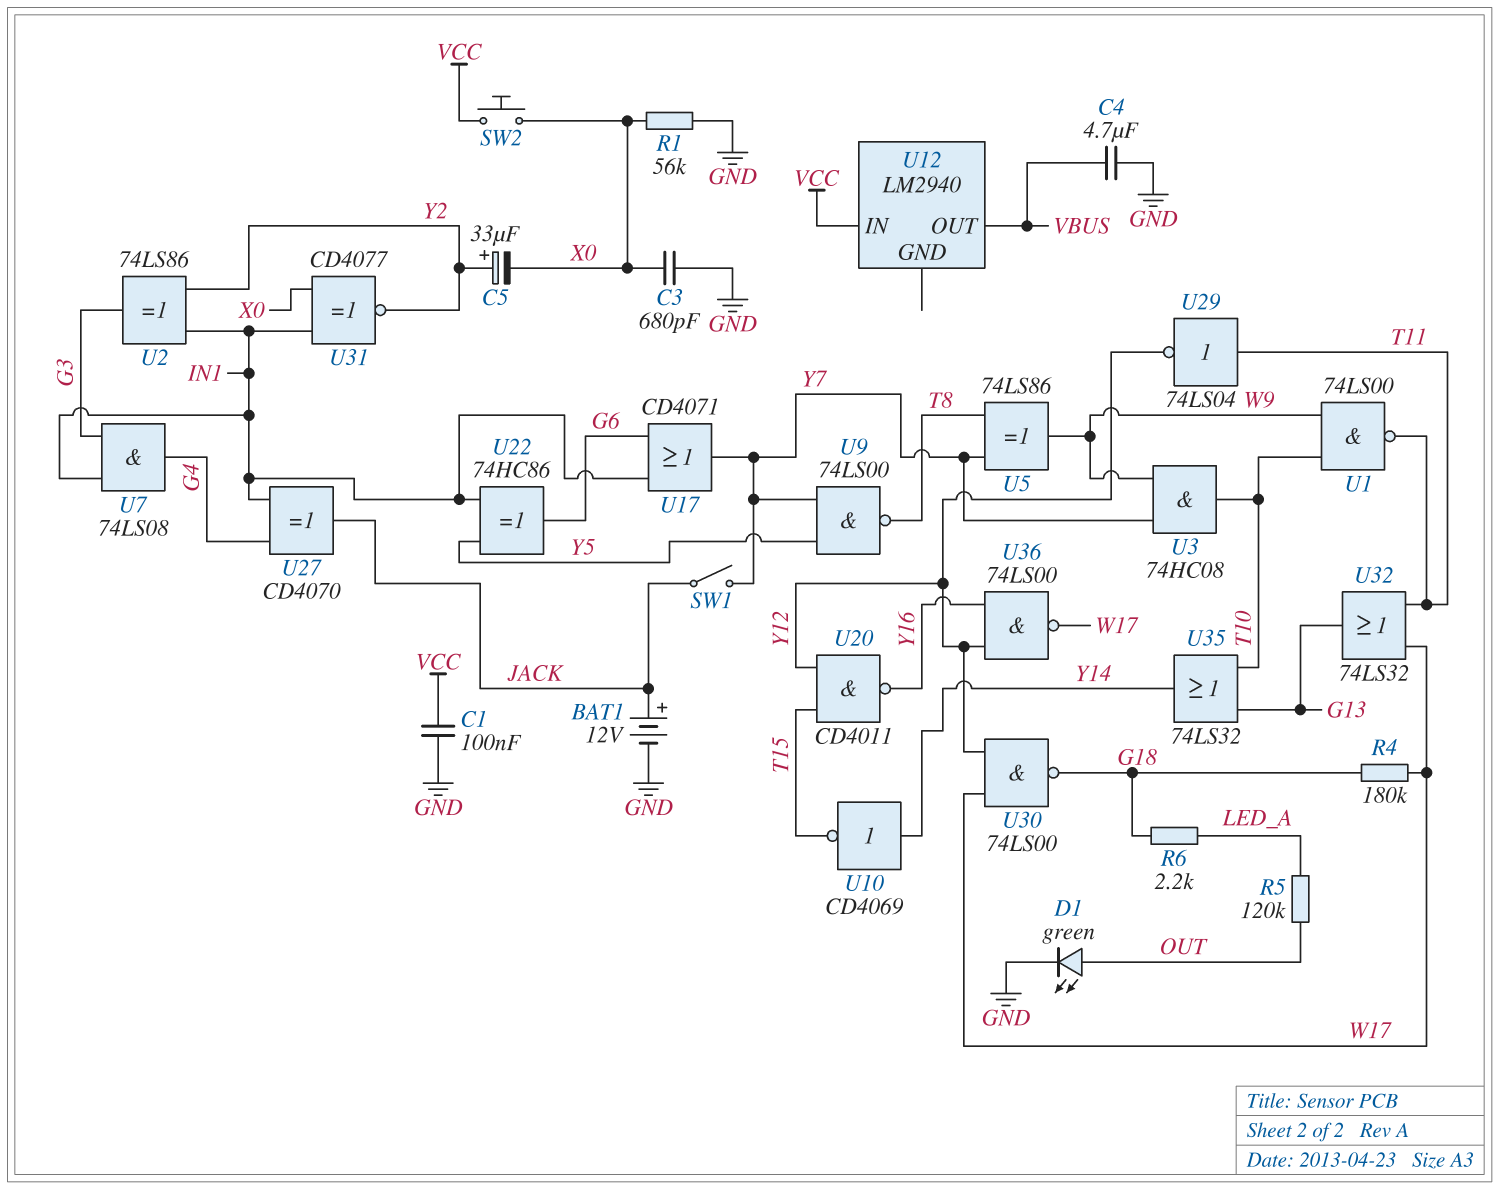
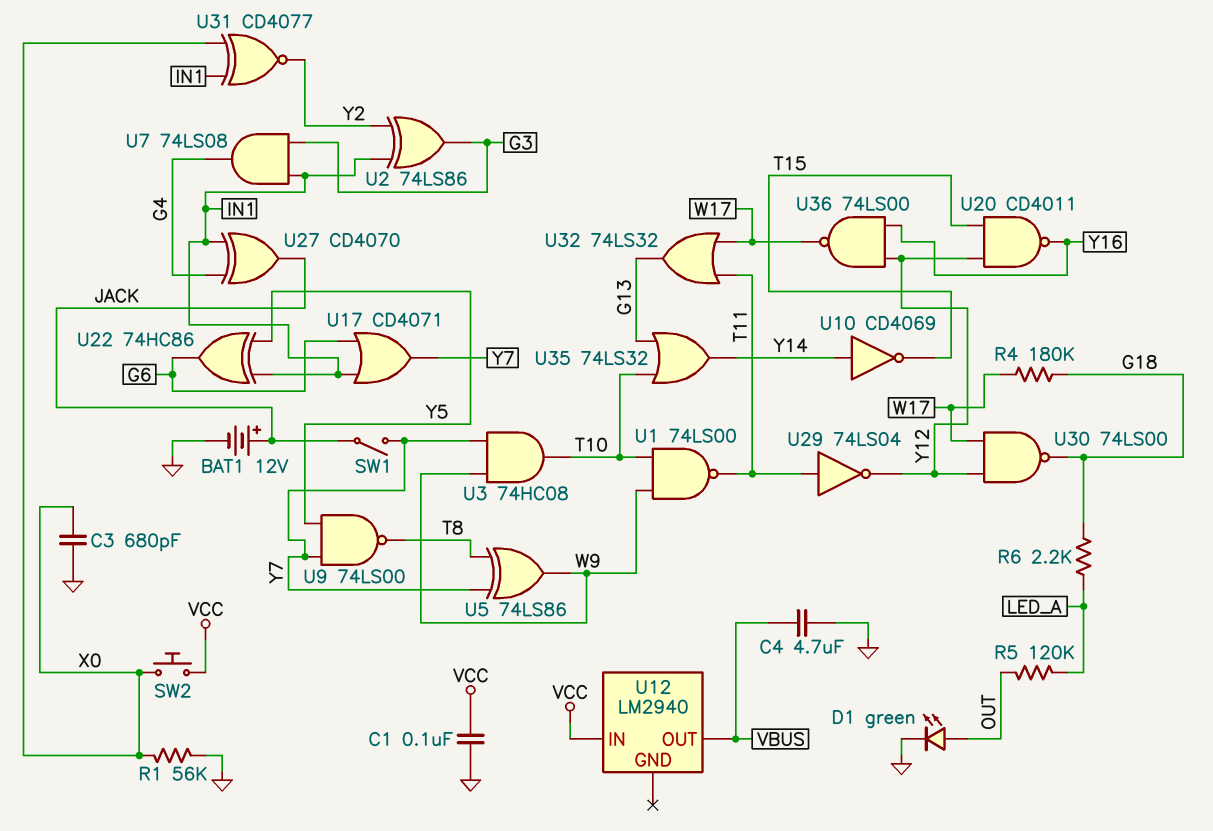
C5: 33uF (plus Y2, minus X0) -> none

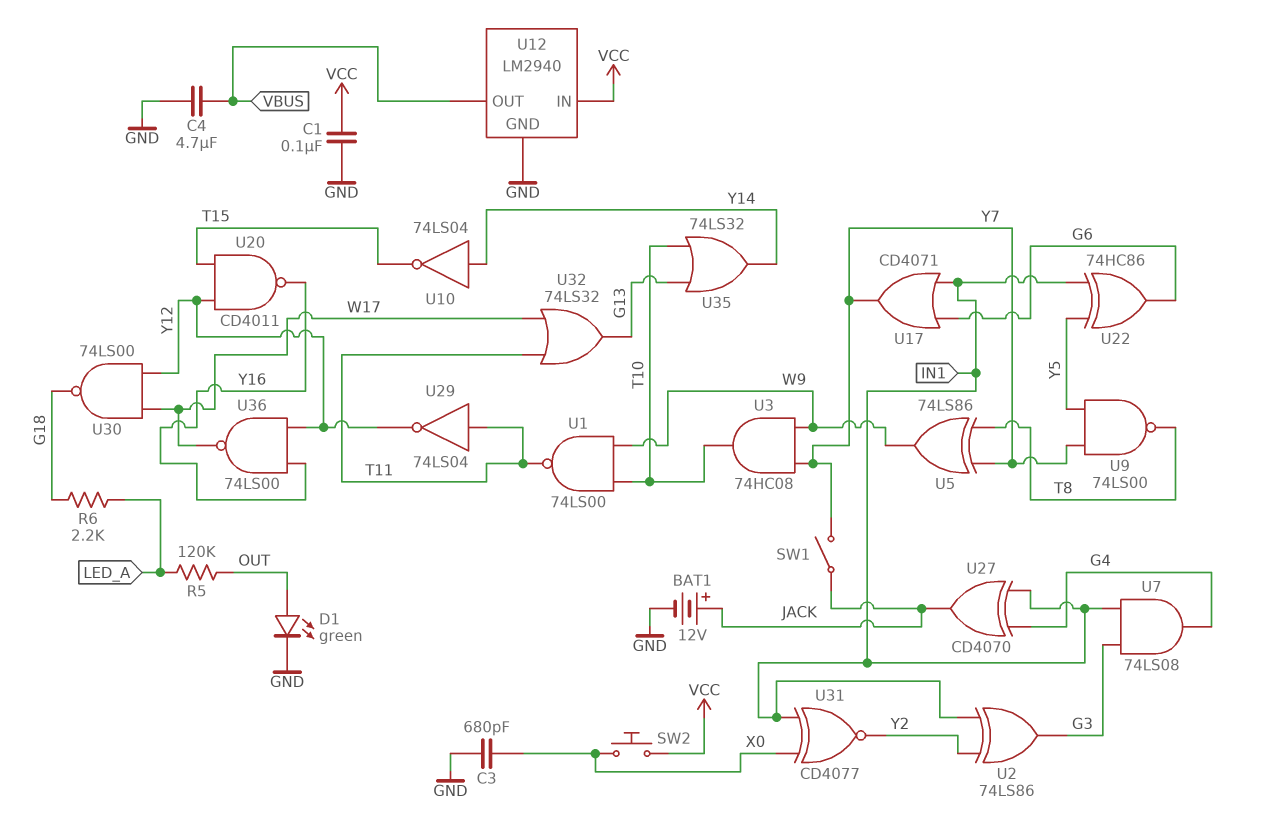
R1: 56k (GND, X0) -> none
R4: 180k (G18, W17) -> none
U10: NOT CD4069 (in Y14, out T15) -> NOT 74LS04 (in Y14, out T15)
U12 pin GND: none -> GND

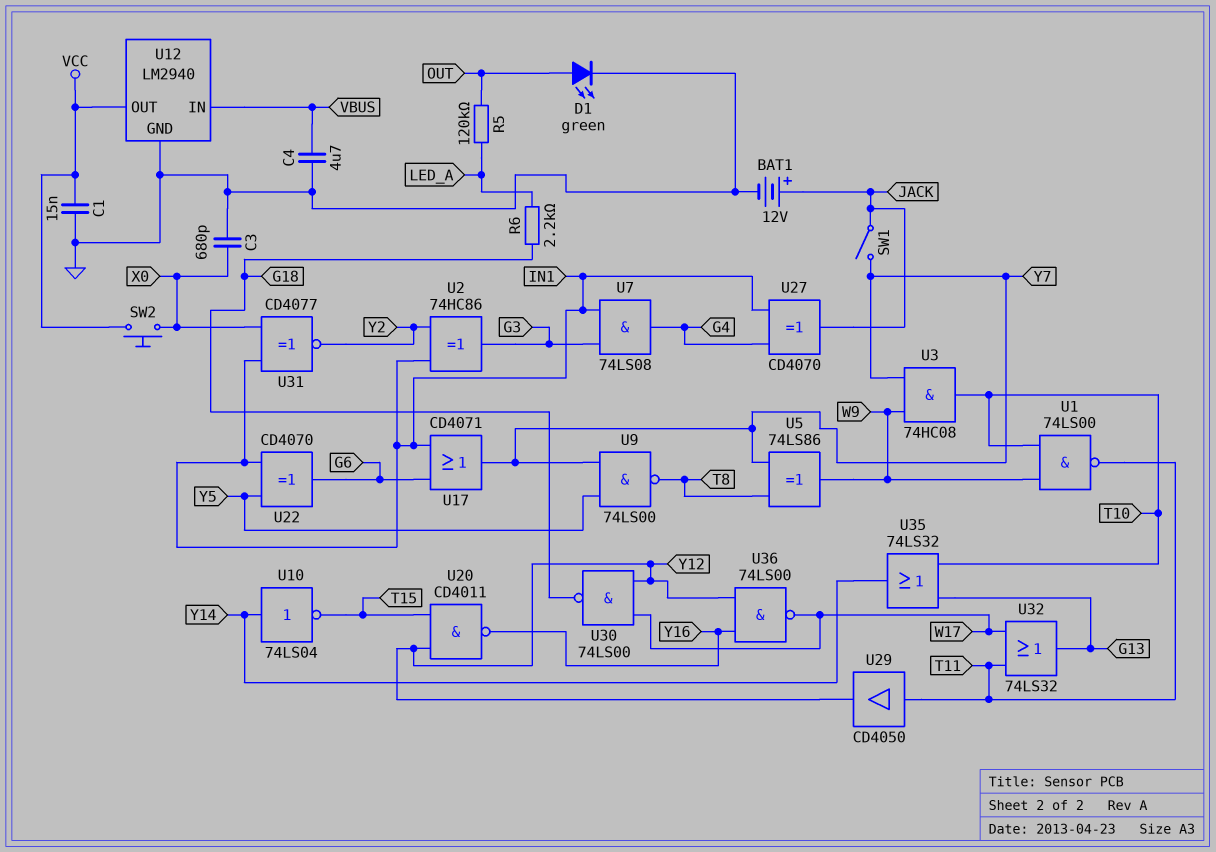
C1: 100nF (GND, VCC) -> 15nF (GND, VCC)
U2: XOR 74LS86 (in IN1, in Y2, out G3) -> XOR 74HC86 (in IN1, in Y2, out G3)
U12 pin IN: VCC -> VBUS
U12 pin OUT: VBUS -> VCC
U22: XOR 74HC86 (in IN1, in Y5, out G6) -> XOR CD4070 (in IN1, in Y5, out G6)
U29: NOT 74LS04 (in T11, out Y12) -> buffer CD4050 (in T11, out Y12)

